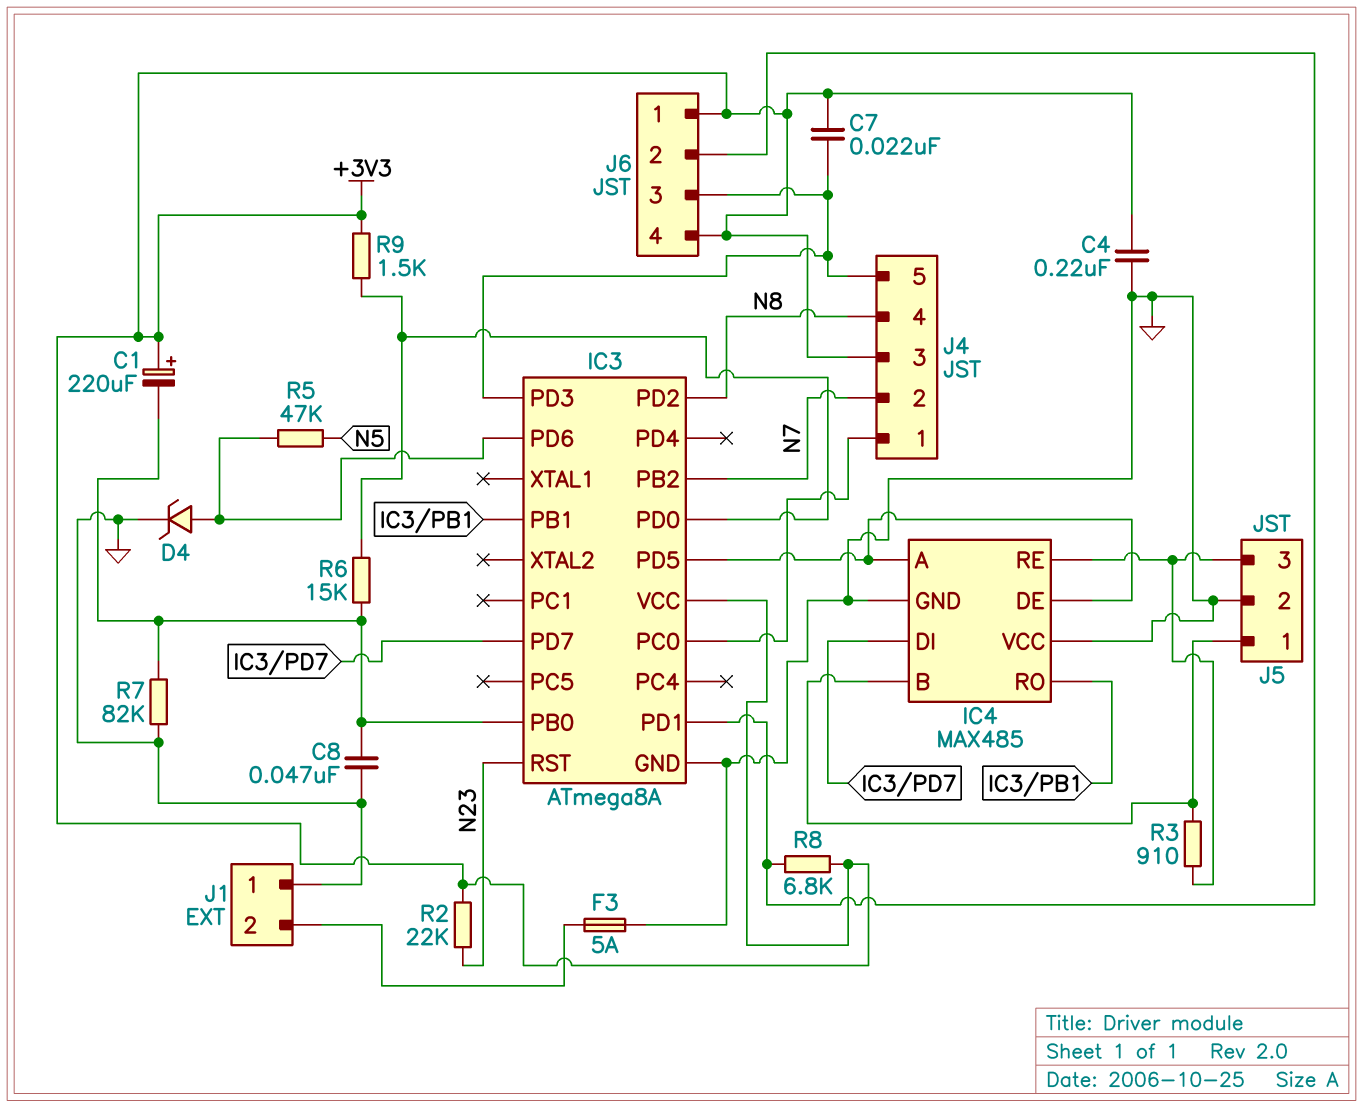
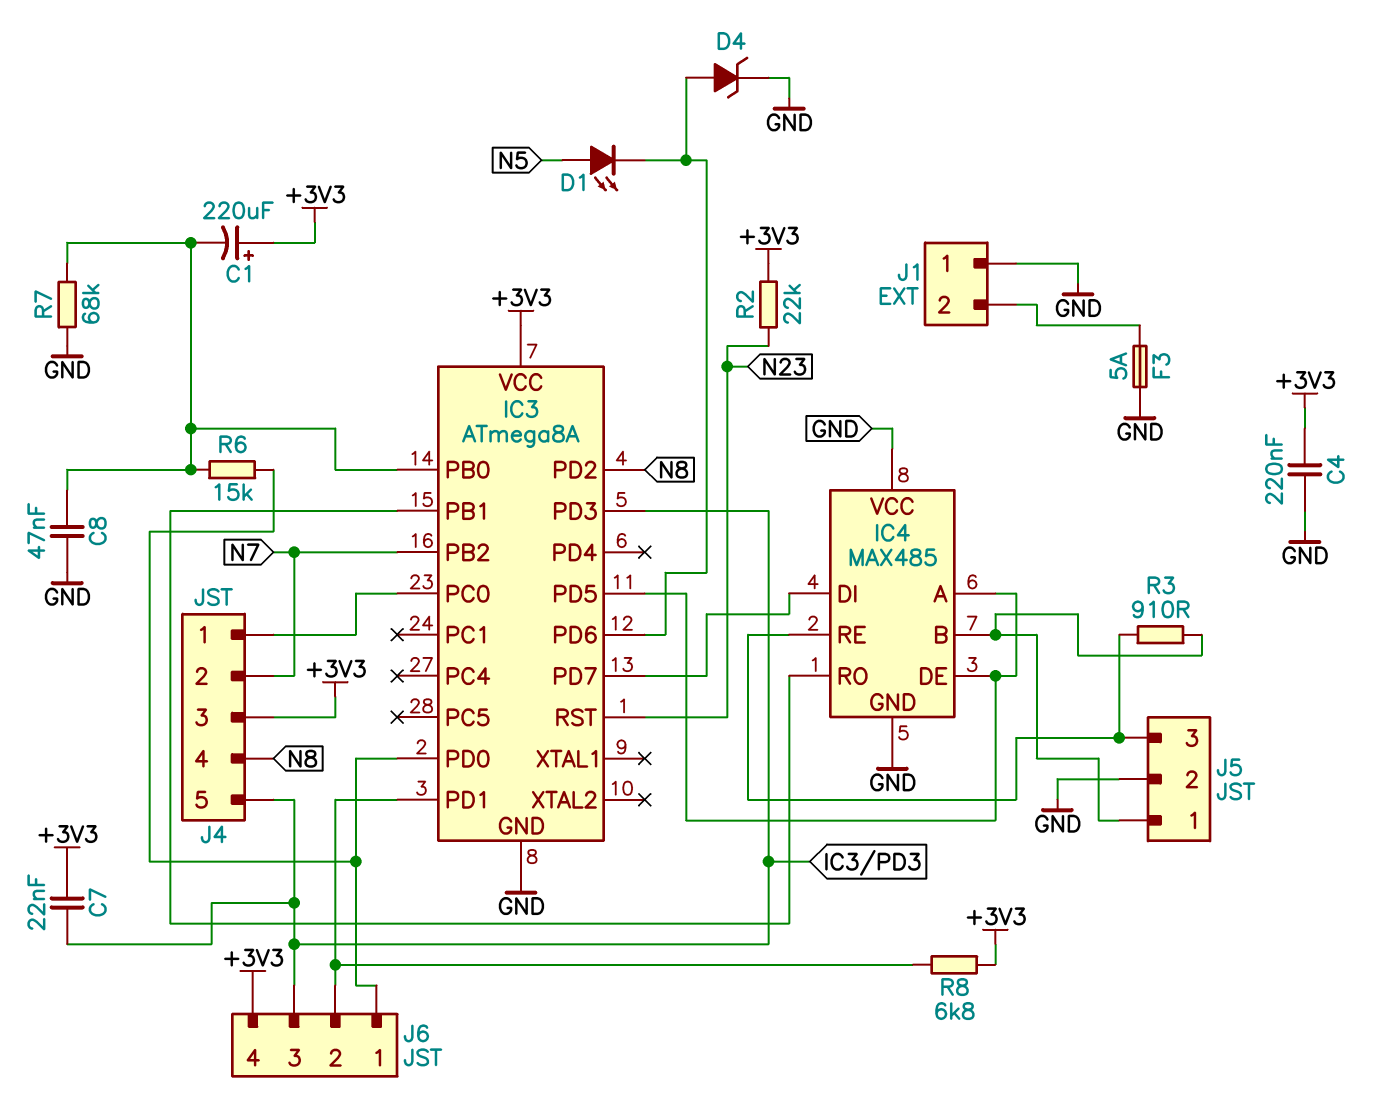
D1: none -> LED (A N5, K IC3/PD6)
J6 pin 1: +3V3 -> IC3/PD0
R5: 47k (IC3/PD6, N5) -> none
R7: 82k (GND, IC3/PB0) -> 68k (GND, IC3/PB0)
R9: 1.5k (+3V3, IC3/PD0) -> none

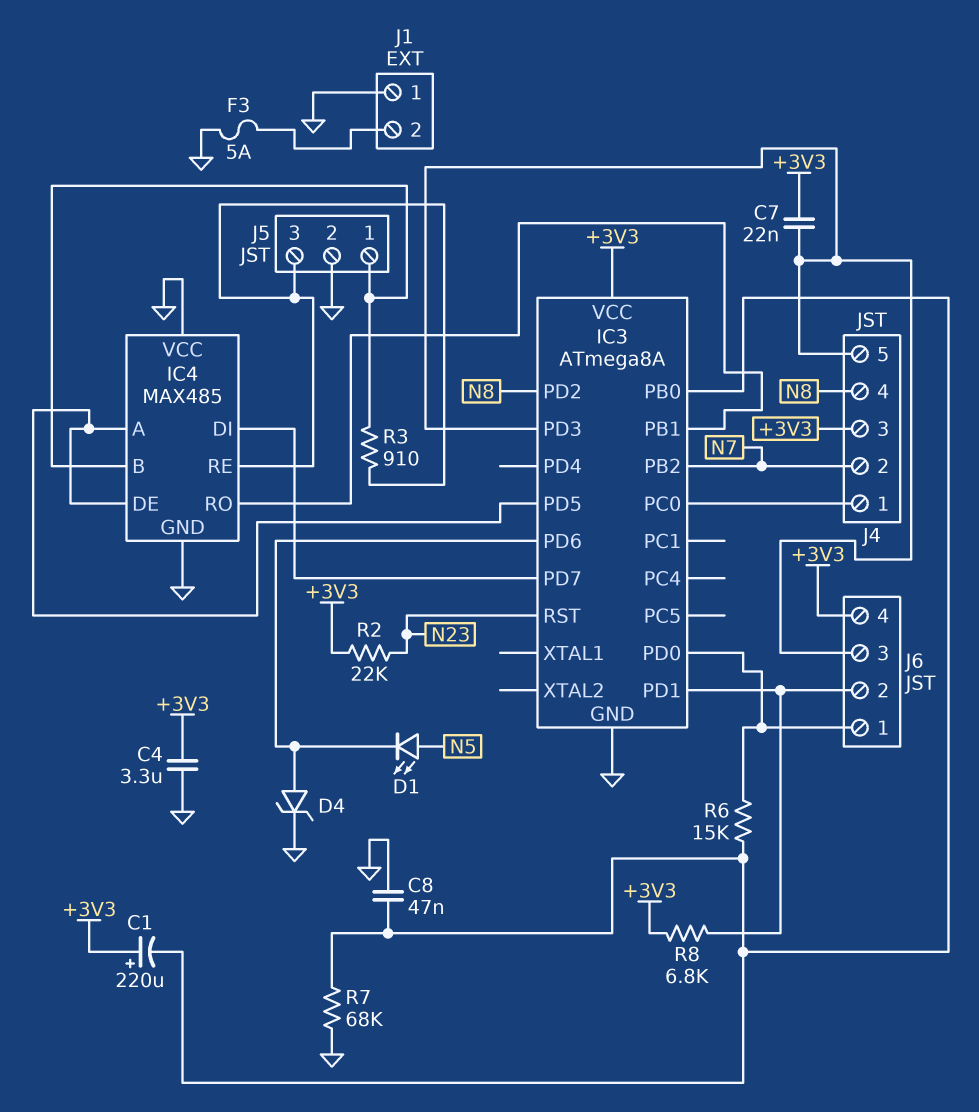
C4: 220nF (+3V3, GND) -> 3.3uF (+3V3, GND)

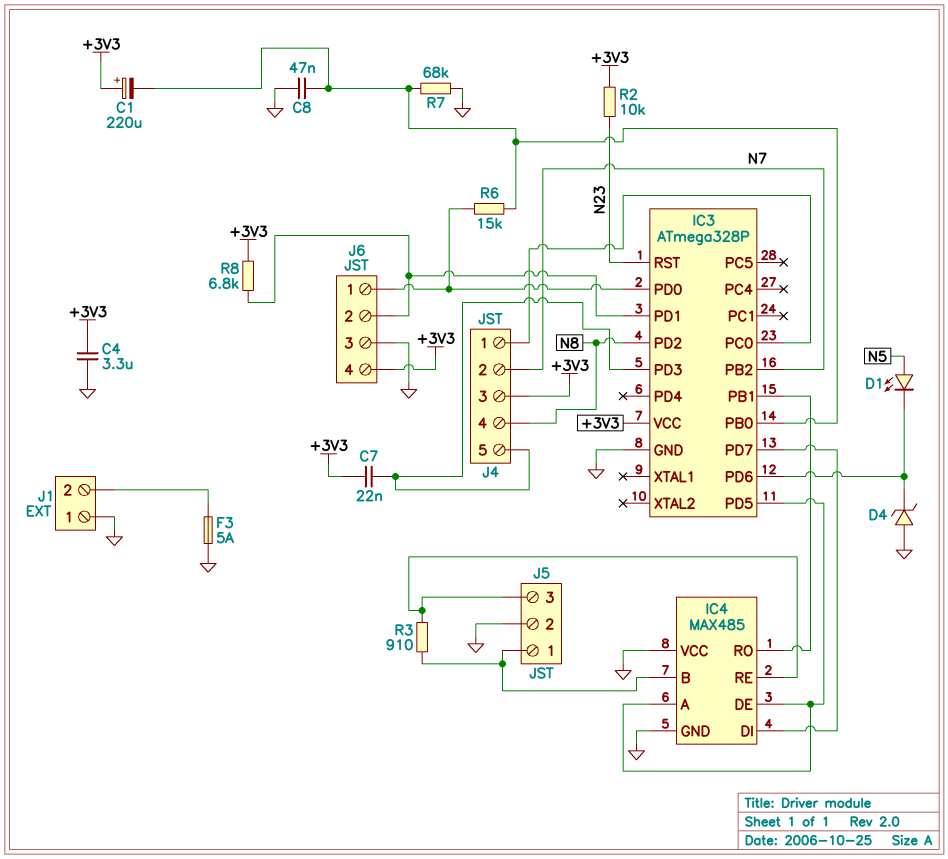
D4: zener (A IC3/PD6, K GND) -> zener (A GND, K IC3/PD6)
IC3: ATmega8A -> ATmega328P
J6 pin 3: IC3/PD3 -> GND
R2: 22k (+3V3, N23) -> 10k (+3V3, N23)

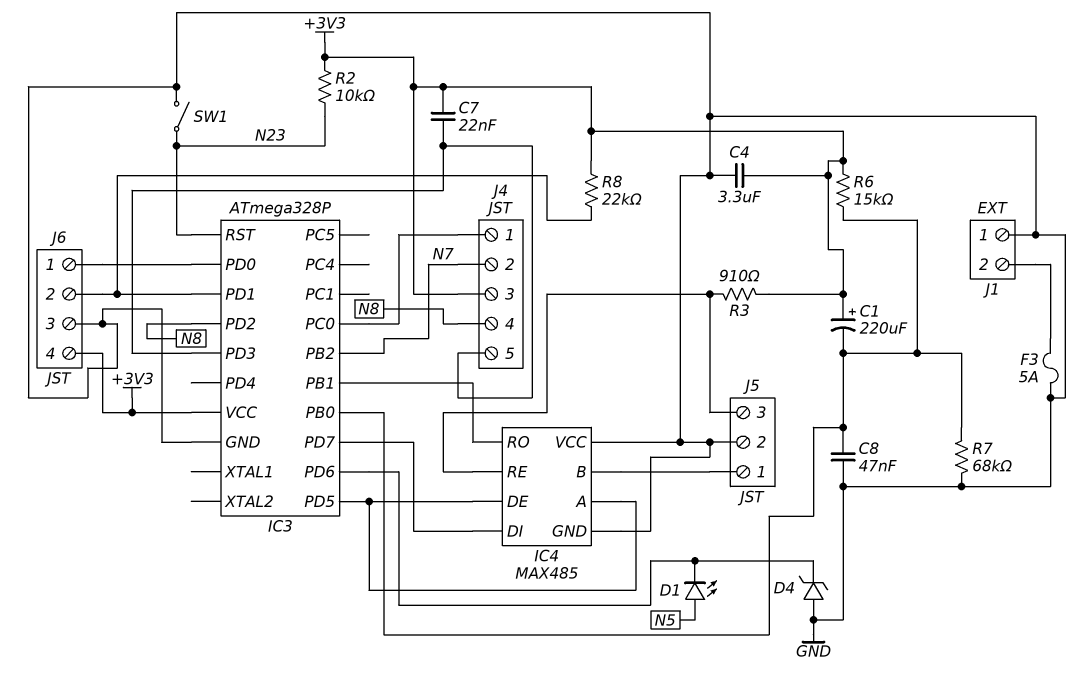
R3: 910 (IC4/B, IC4/RE) -> 910 (+3V3, IC4/RE)
R6: 15k (IC3/PB0, IC3/PD0) -> 15k (+3V3, IC3/PB0)
R8: 6.8k (+3V3, IC3/PD1) -> 22k (+3V3, IC3/PD1)
SW1: none -> switch (GND, N23)

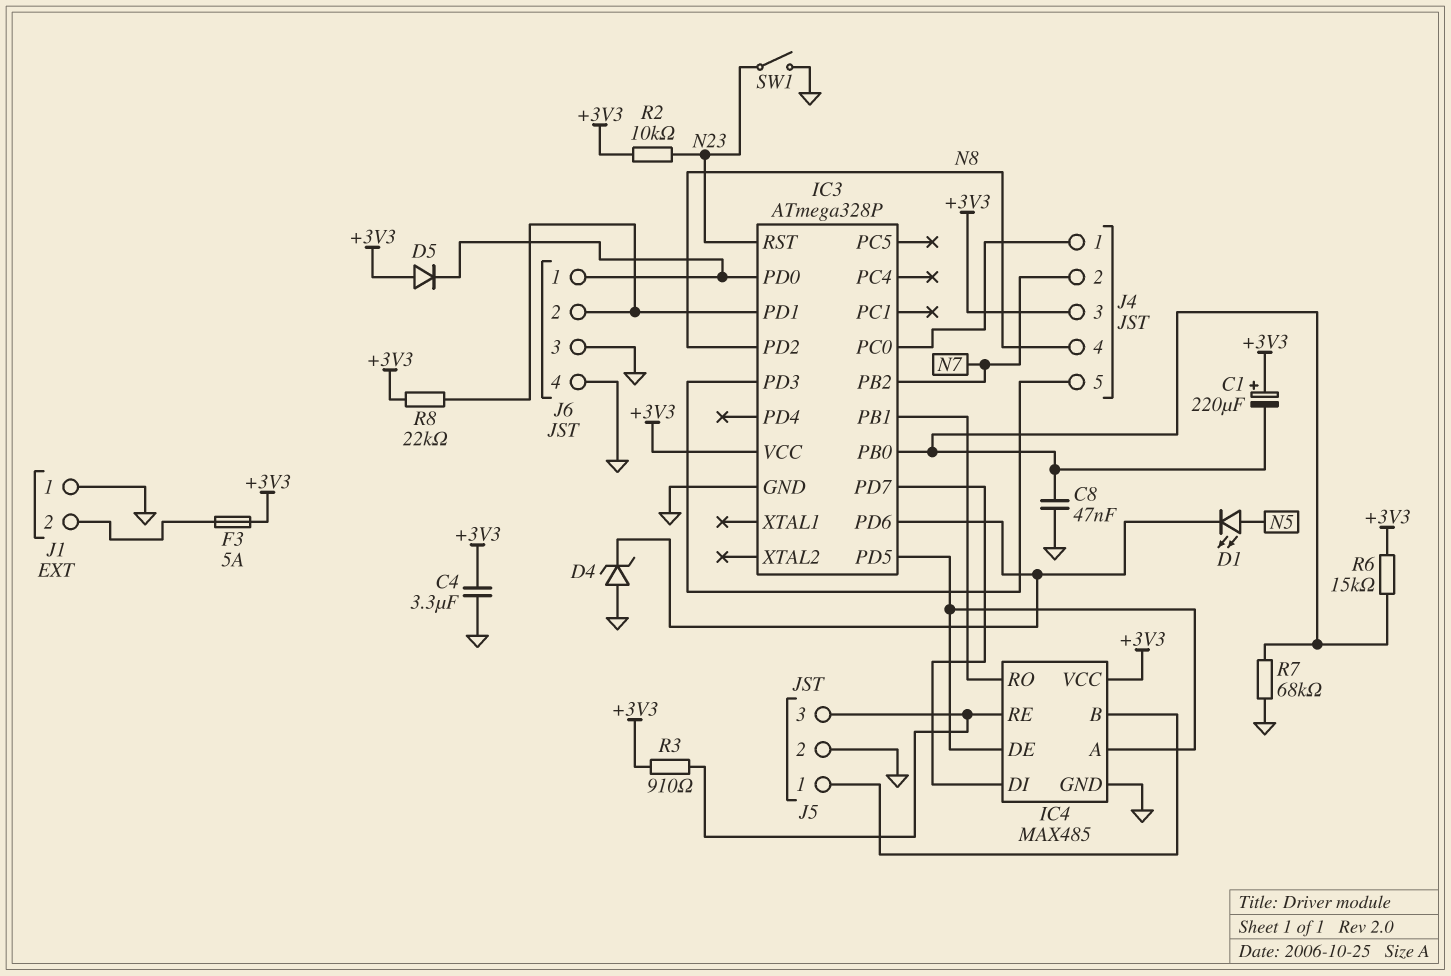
C7: 22nF (+3V3, IC3/PD3) -> none
D5: none -> diode (A +3V3, K IC3/PD0)
F3: 5A (GND, J1/2) -> 5A (+3V3, J1/2)
IC4 pin VCC: GND -> +3V3
J6 pin 4: +3V3 -> GND

